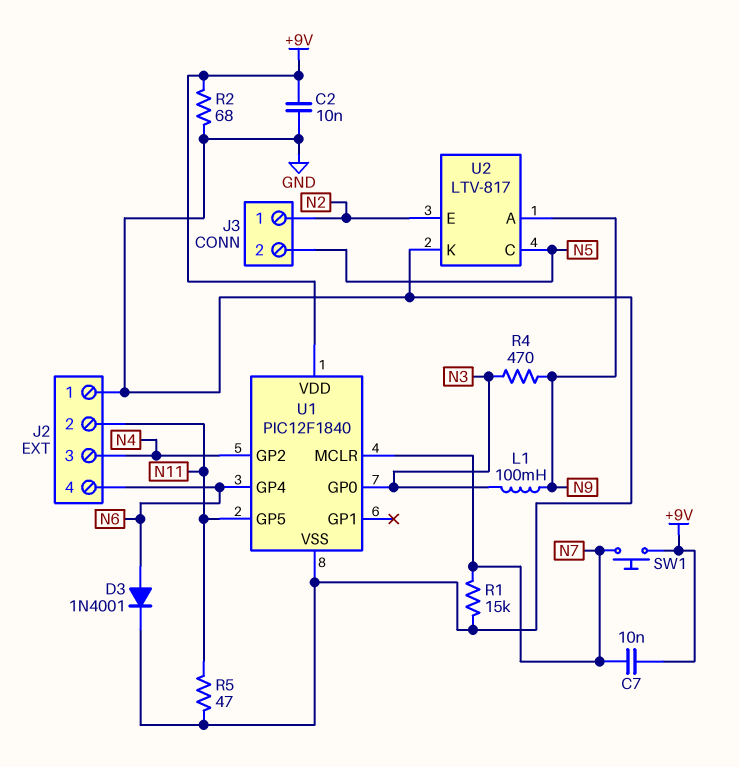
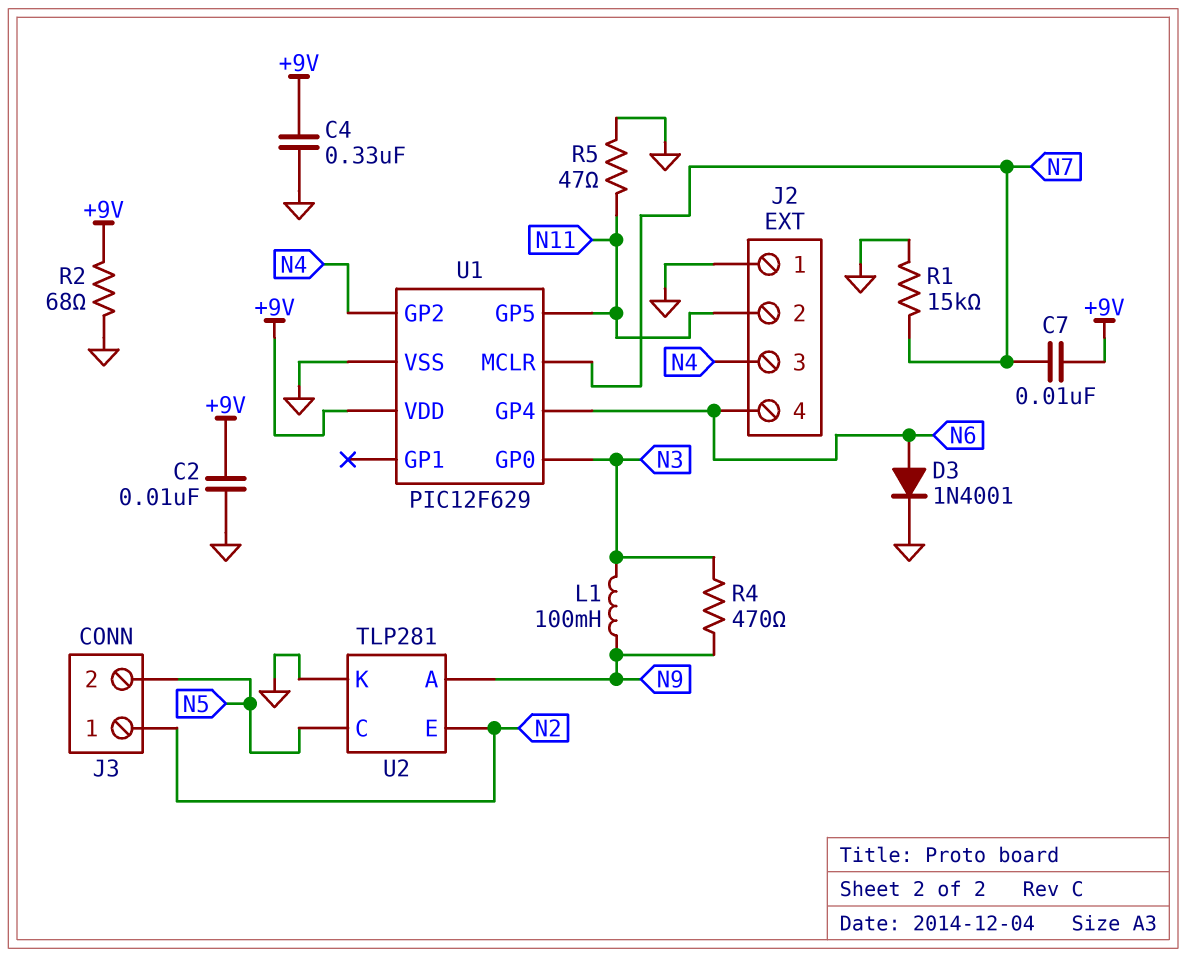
C4: none -> 330nF (+9V, GND)
SW1: button (+9V, N7) -> none
U1: PIC12F1840 -> PIC12F629
U2: LTV-817 -> TLP281

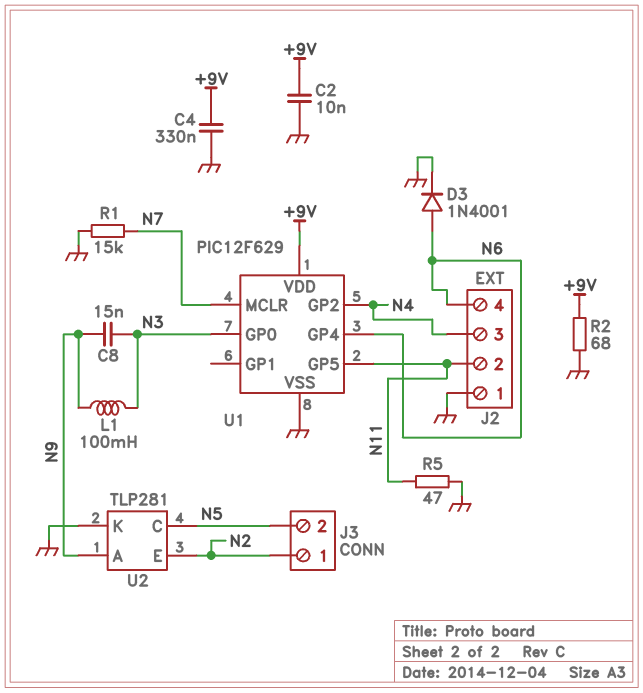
C7: 10nF (+9V, N7) -> none
C8: none -> 15nF (N3, N9)
R4: 470 (N3, N9) -> none

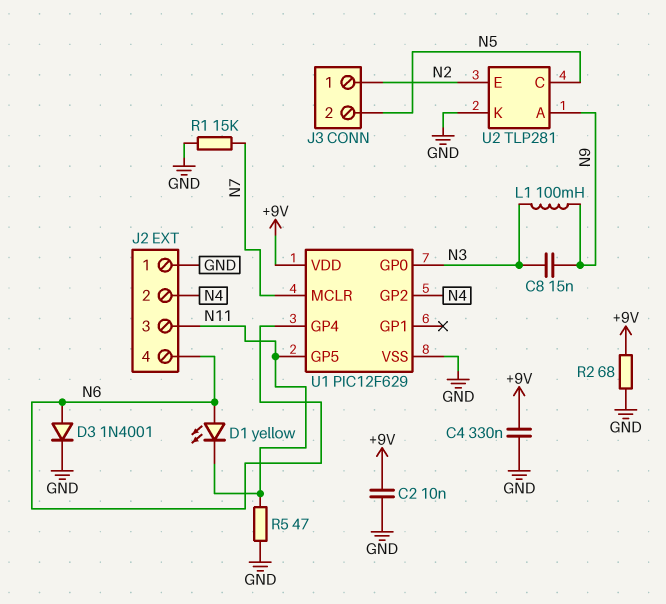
D1: none -> LED yellow (A N6, K N11)
J2 pin 2: N11 -> N4
J2 pin 3: N4 -> N11

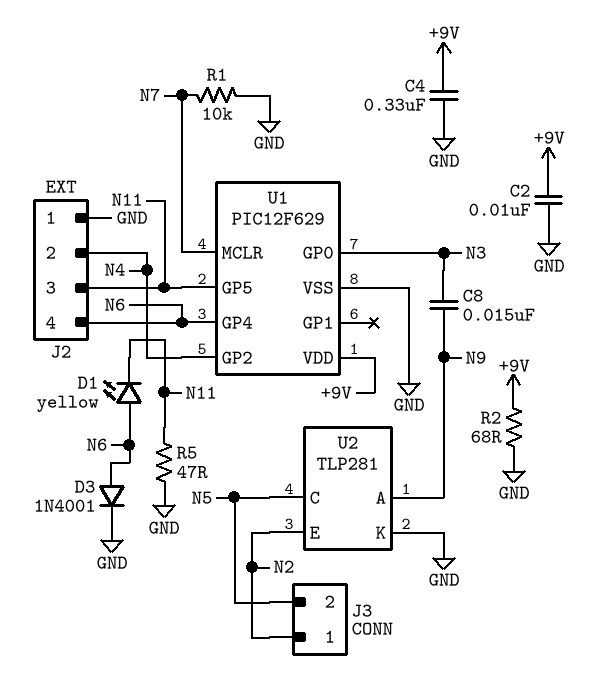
L1: 100mH (N3, N9) -> none
R1: 15k (GND, N7) -> 10k (GND, N7)

